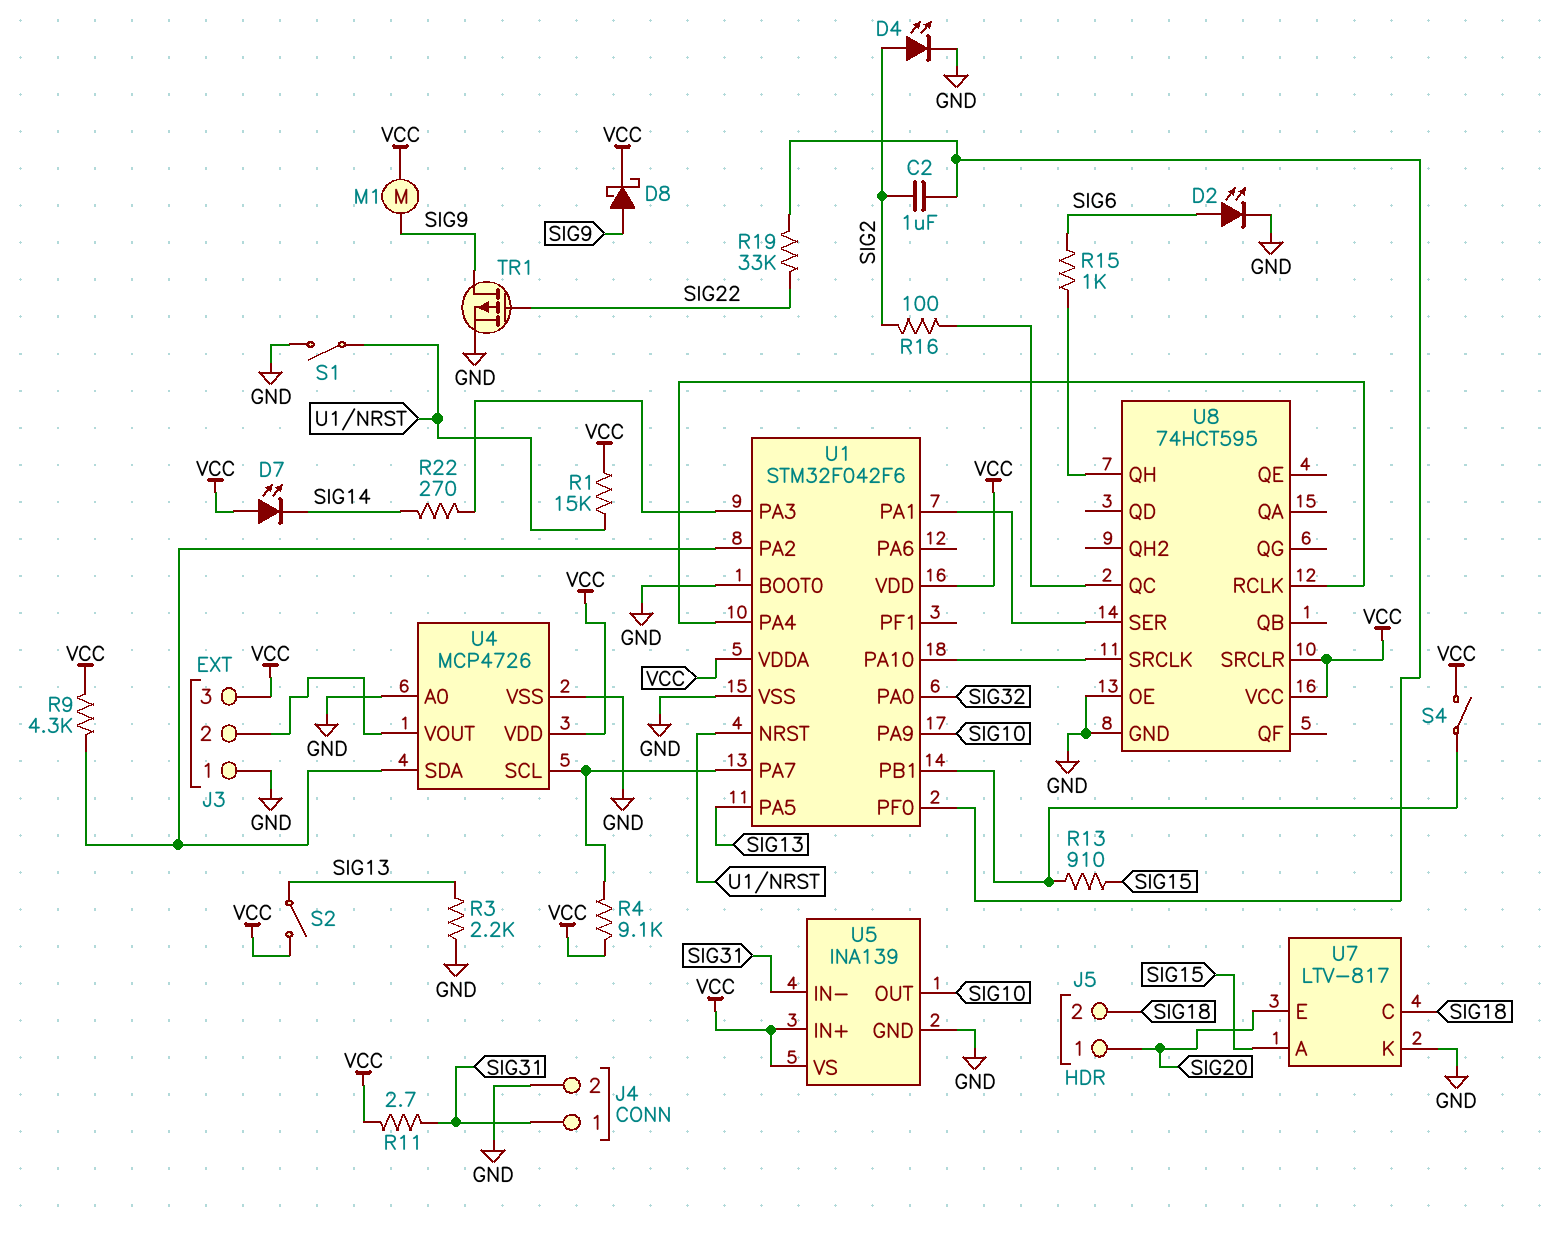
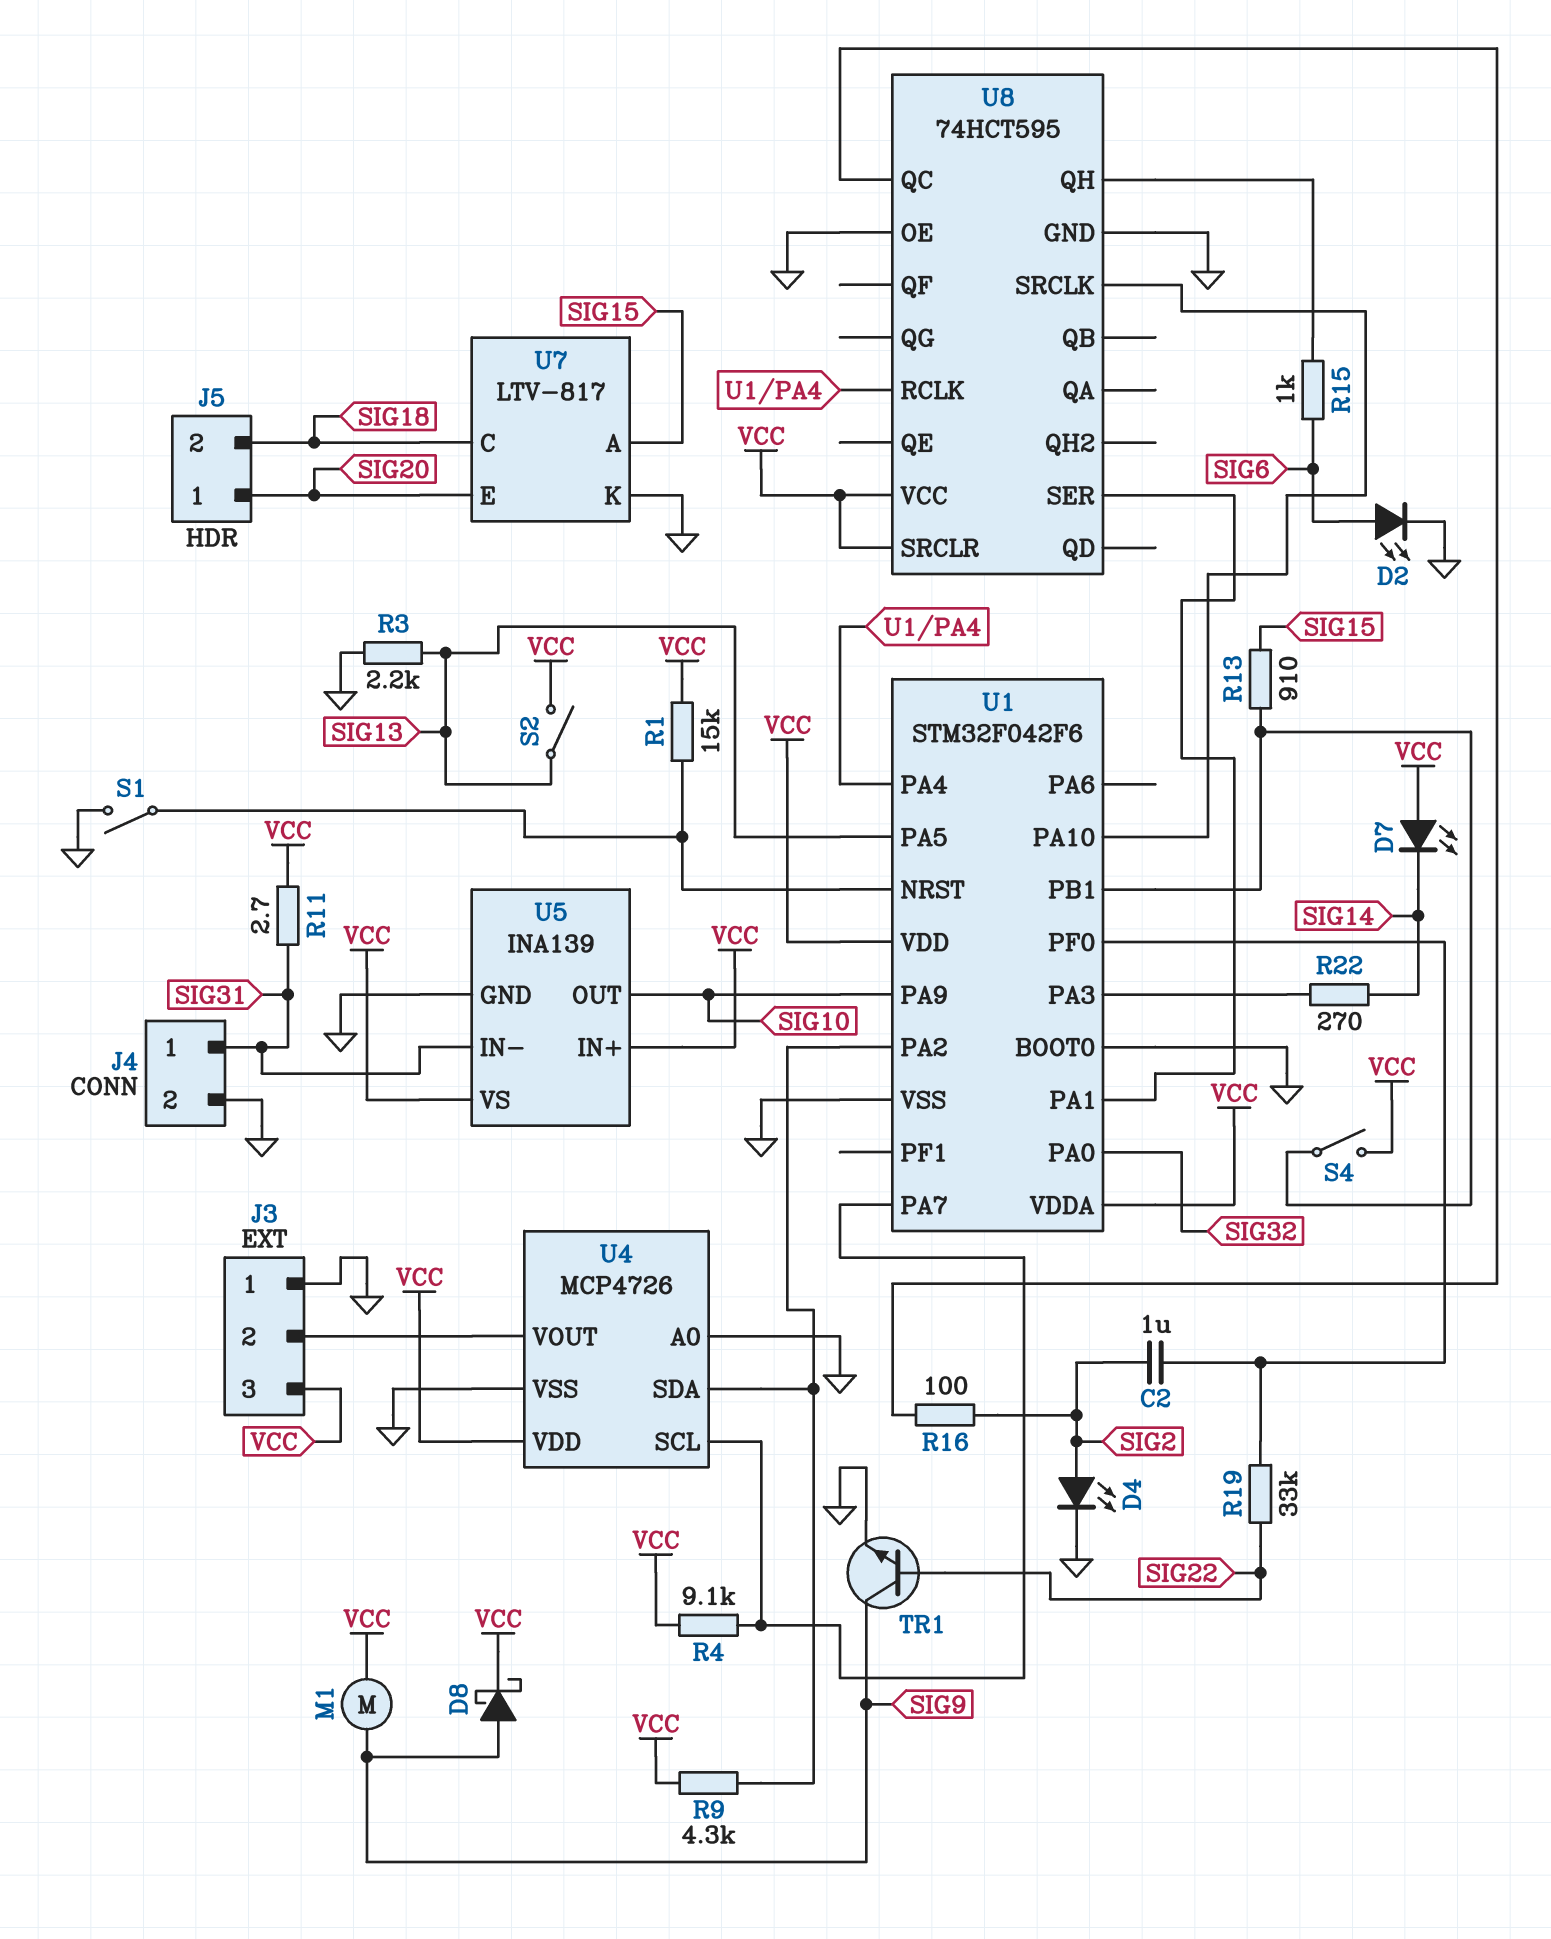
TR1: PMOS (G SIG22, D SIG9, S GND) -> NPN (B SIG22, C SIG9, E GND)

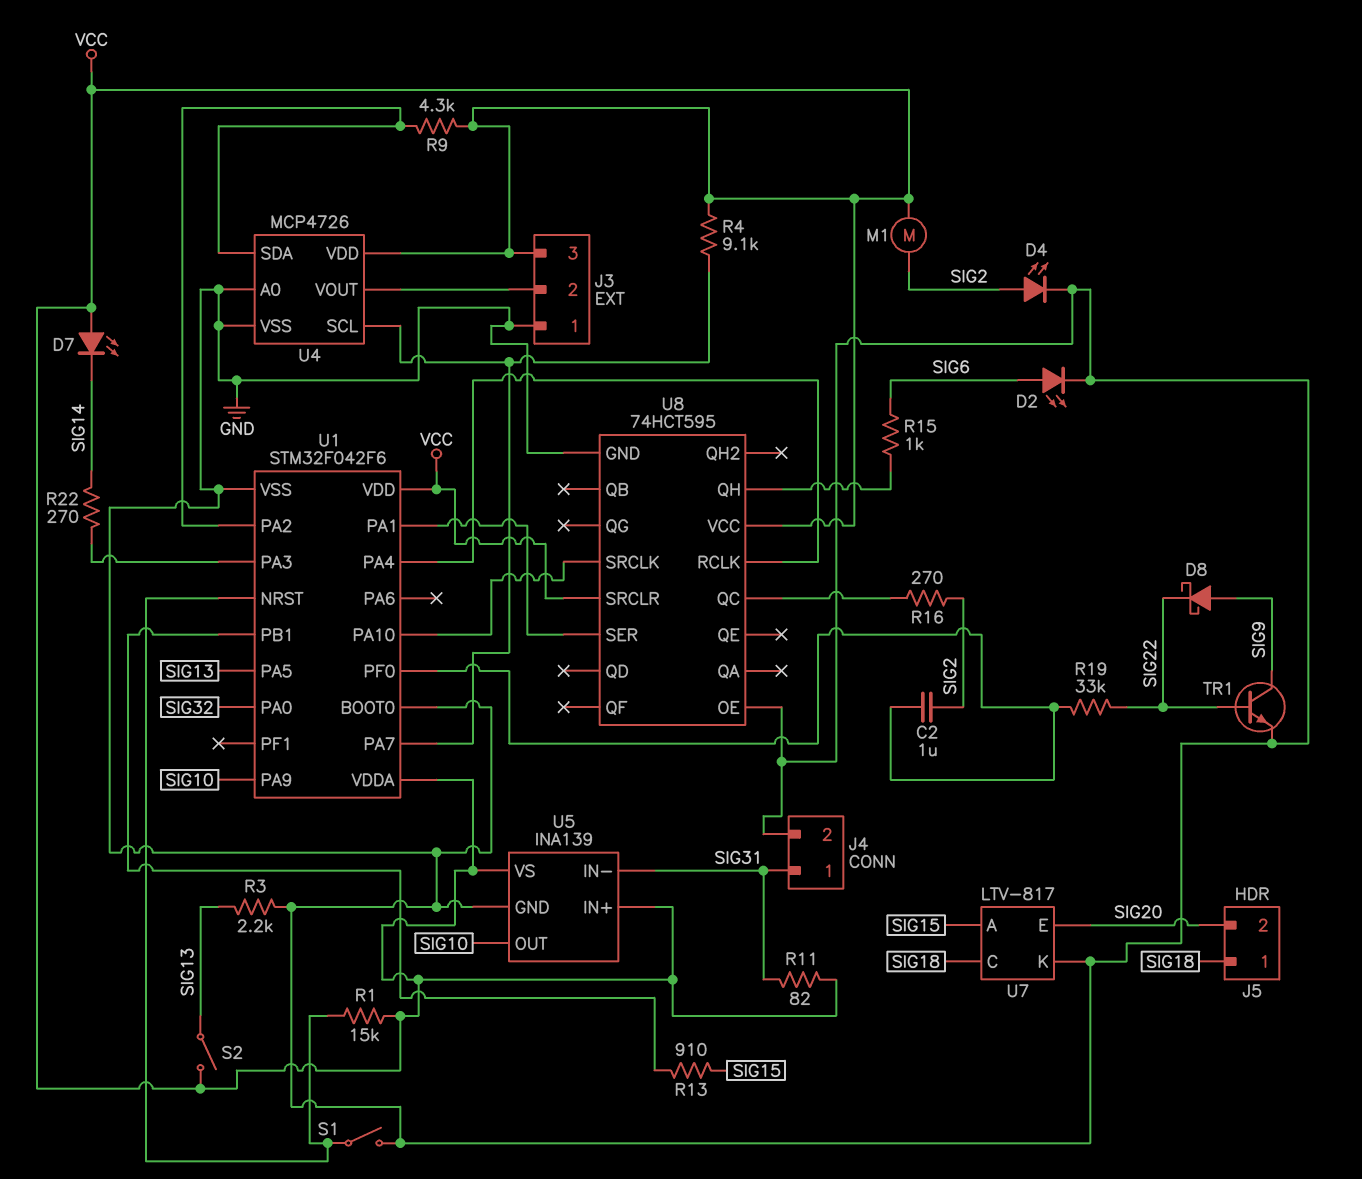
D8: schottky (A SIG9, K VCC) -> schottky (A SIG9, K SIG22)
J5 pin 1: SIG20 -> SIG18
J5 pin 2: SIG18 -> SIG20
M1: motor (SIG9, VCC) -> motor (SIG2, VCC)
R11: 2.7 (SIG31, VCC) -> 82 (SIG31, VCC)
R16: 100 (SIG2, U8/QC) -> 270 (SIG2, U8/QC)
S4: switch (U1/PB1, VCC) -> none

